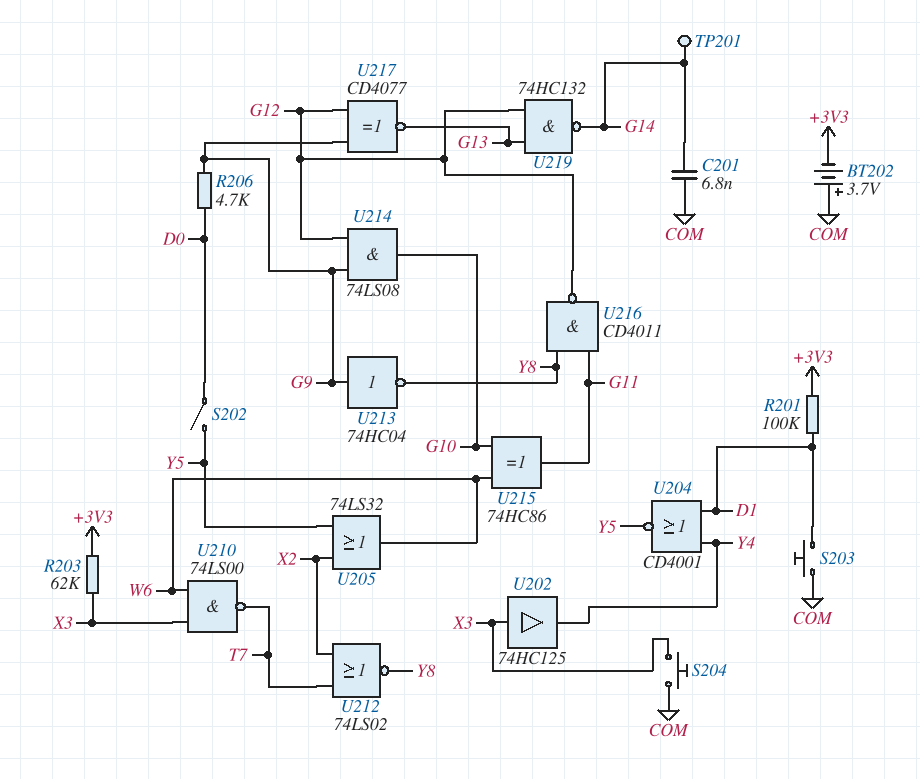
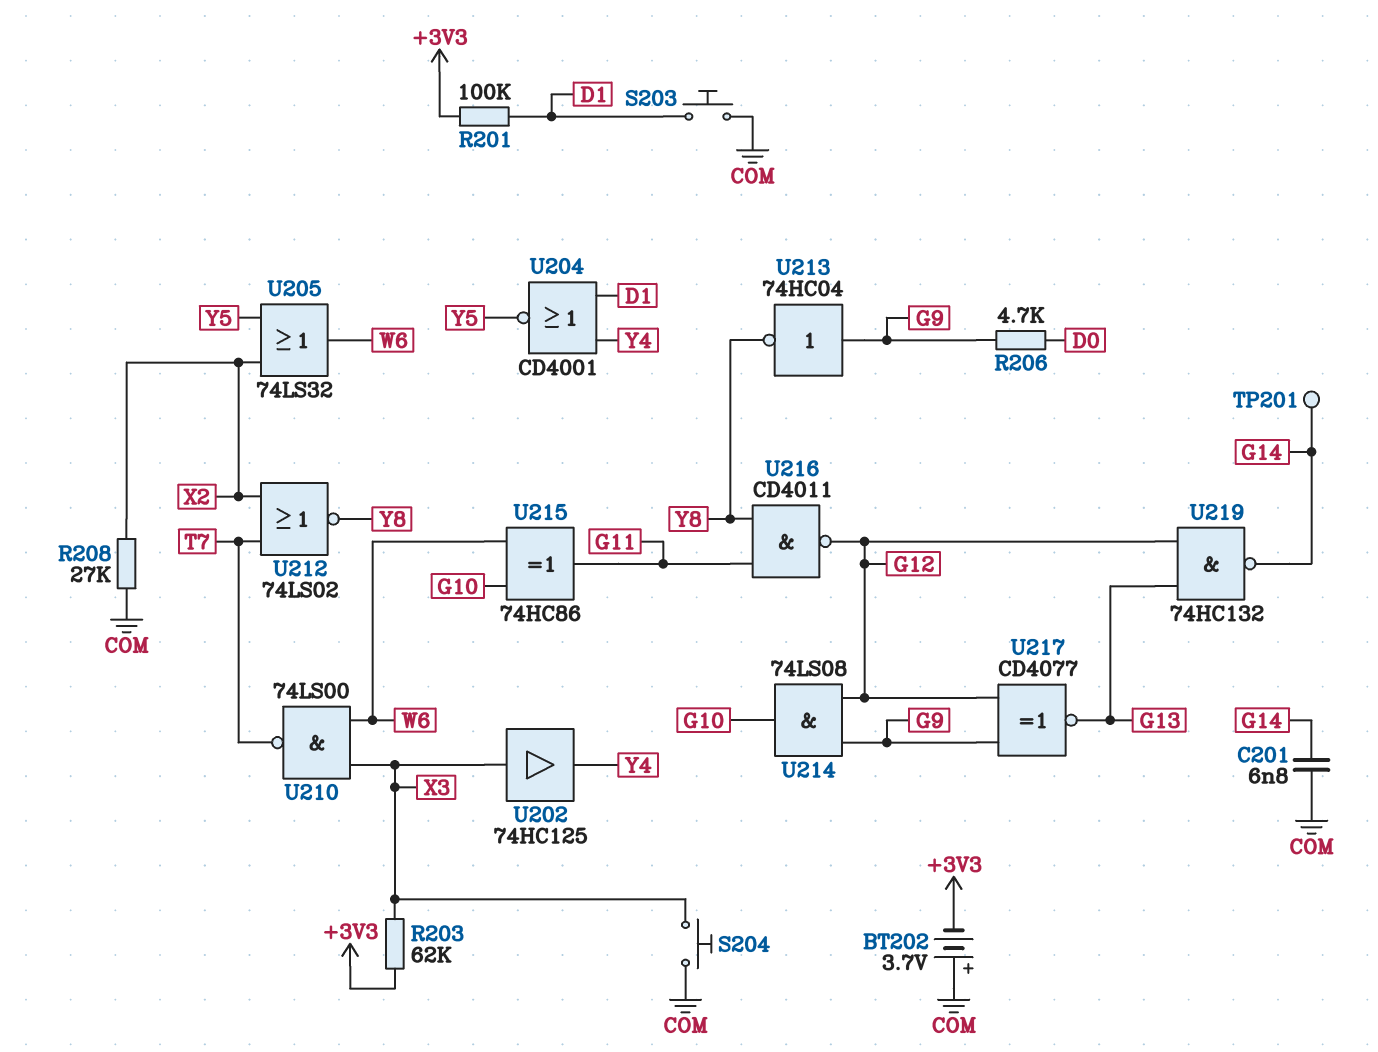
R208: none -> 27k (COM, X2)
S202: switch (D0, Y5) -> none

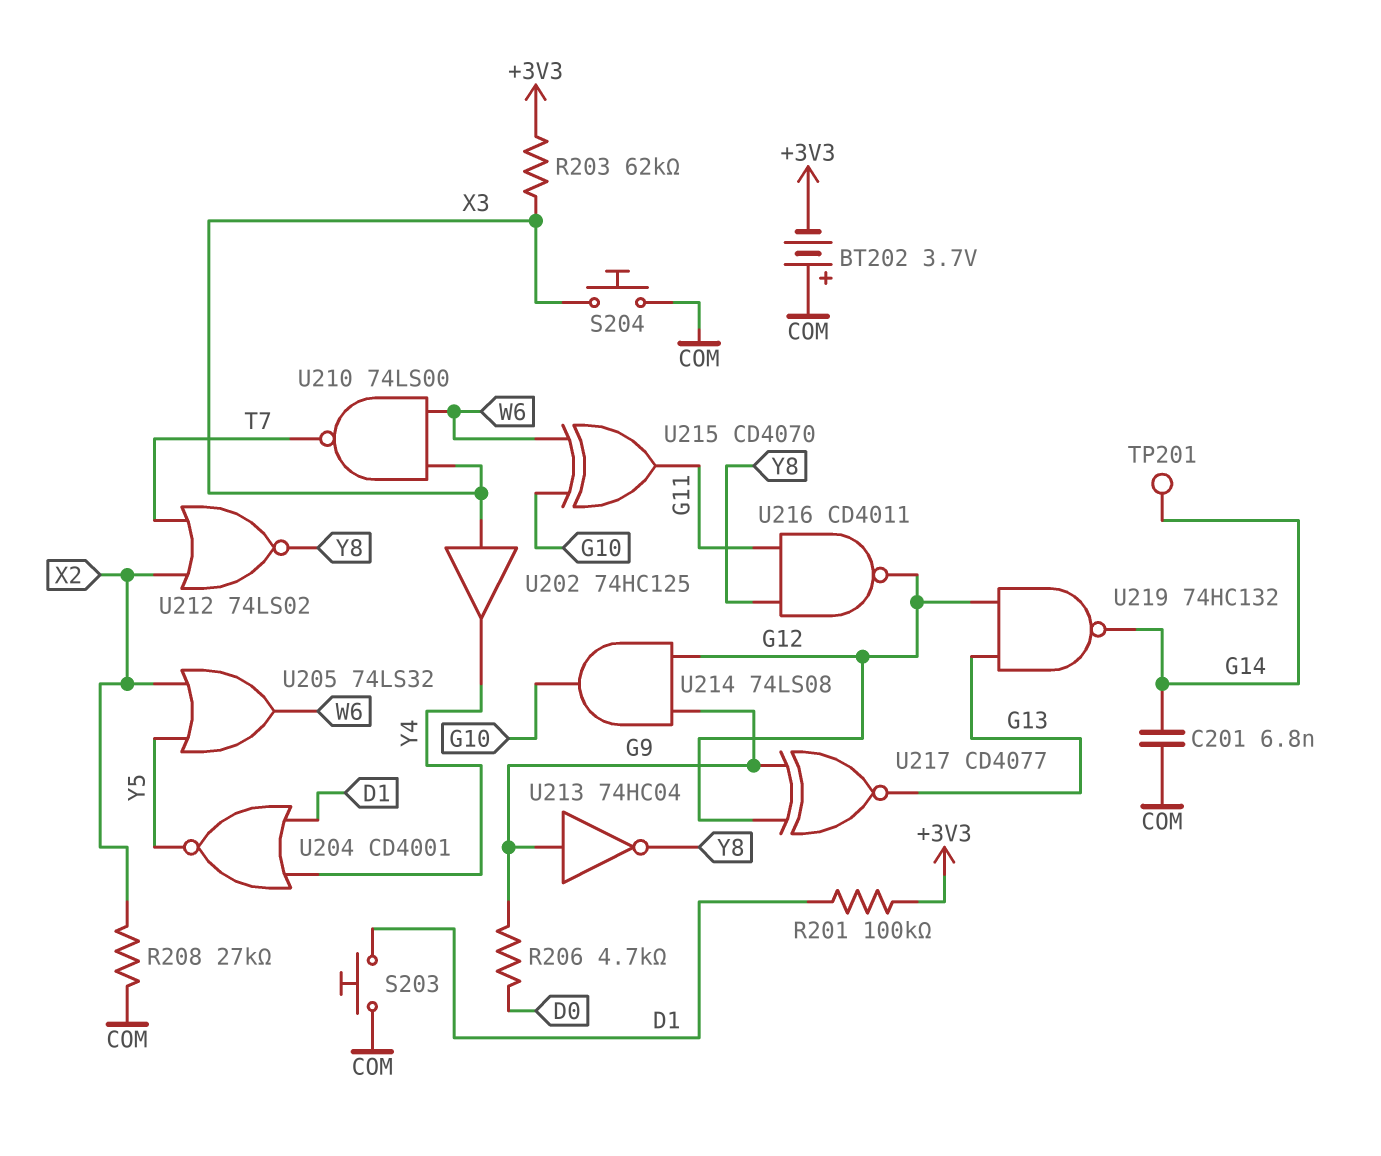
U215: XOR 74HC86 (in G10, in W6, out G11) -> XOR CD4070 (in G10, in W6, out G11)

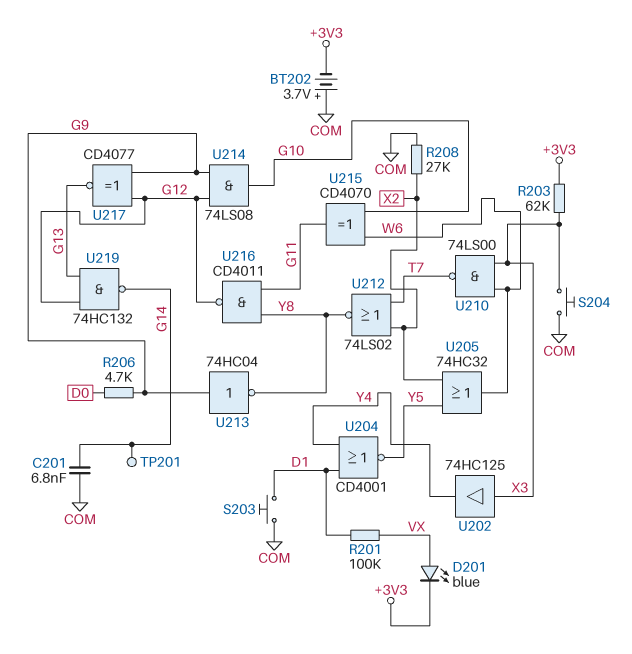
D201: none -> LED blue (A VX, K +3V3)
R201: 100k (+3V3, D1) -> 100k (D1, VX)
U205: OR 74LS32 (in X2, in Y5, out W6) -> OR 74HC32 (in X2, in Y5, out W6)

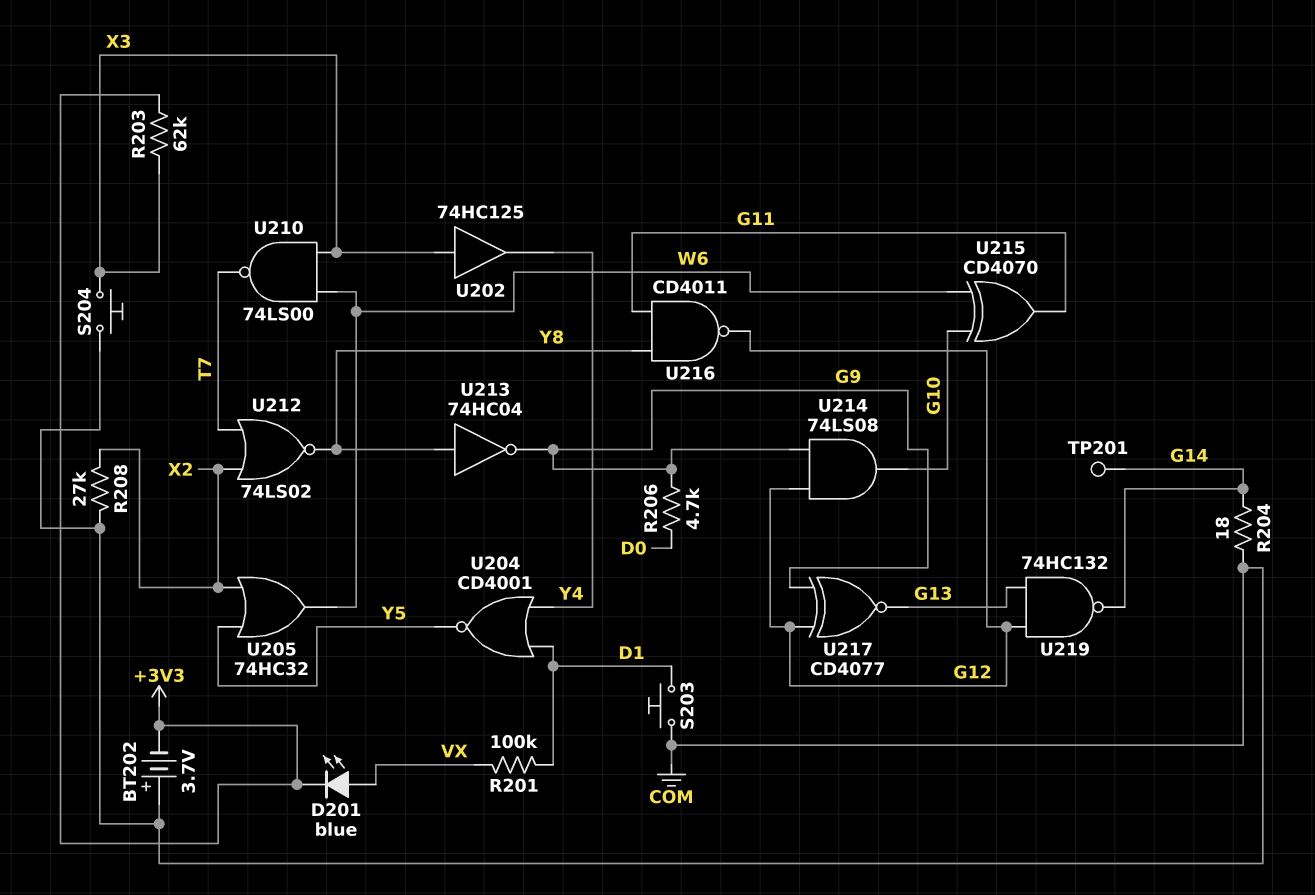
C201: 6.8nF (COM, G14) -> none
R204: none -> 18 (COM, G14)
U213: NOT 74HC04 (in G9, out Y8) -> NOT 74HC04 (in Y8, out G9)

